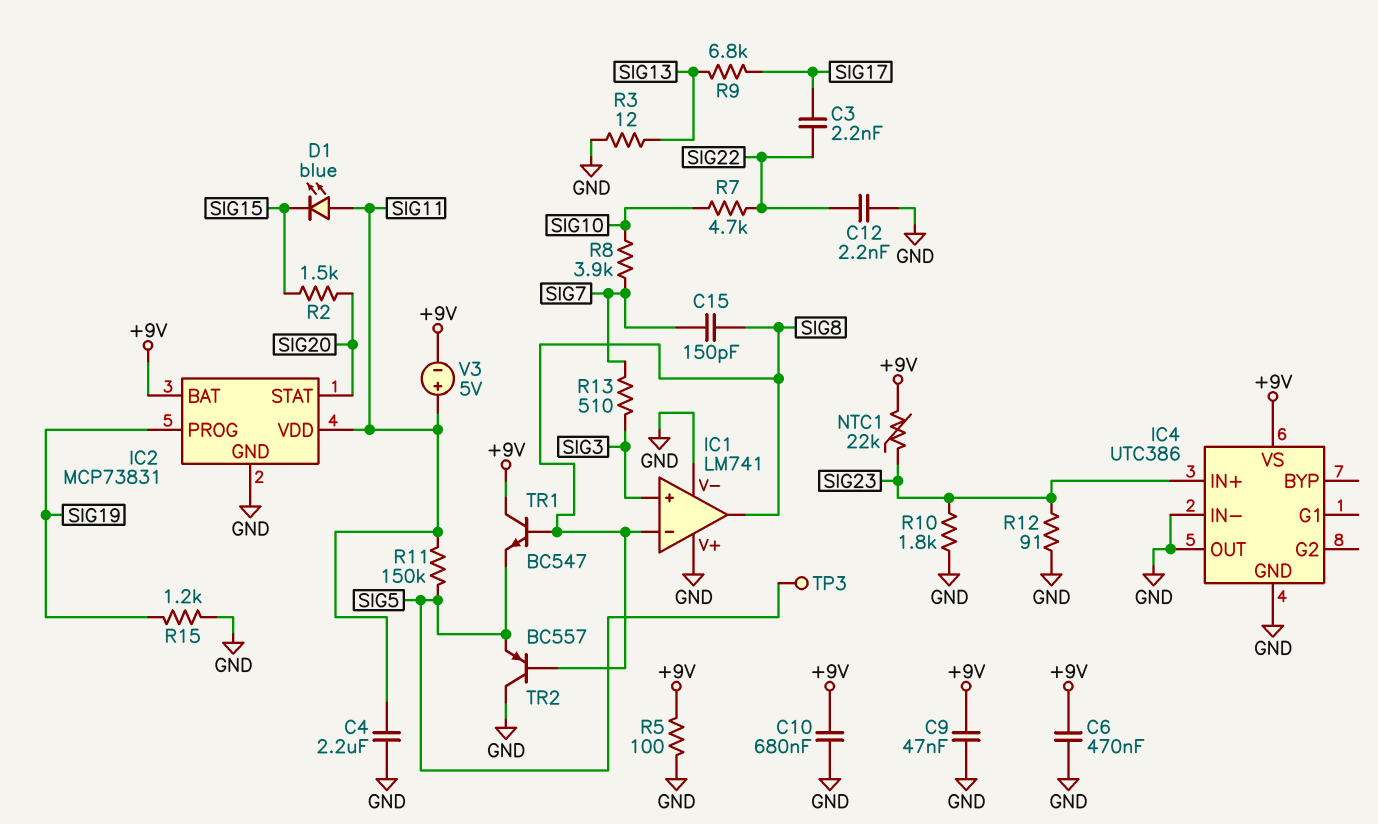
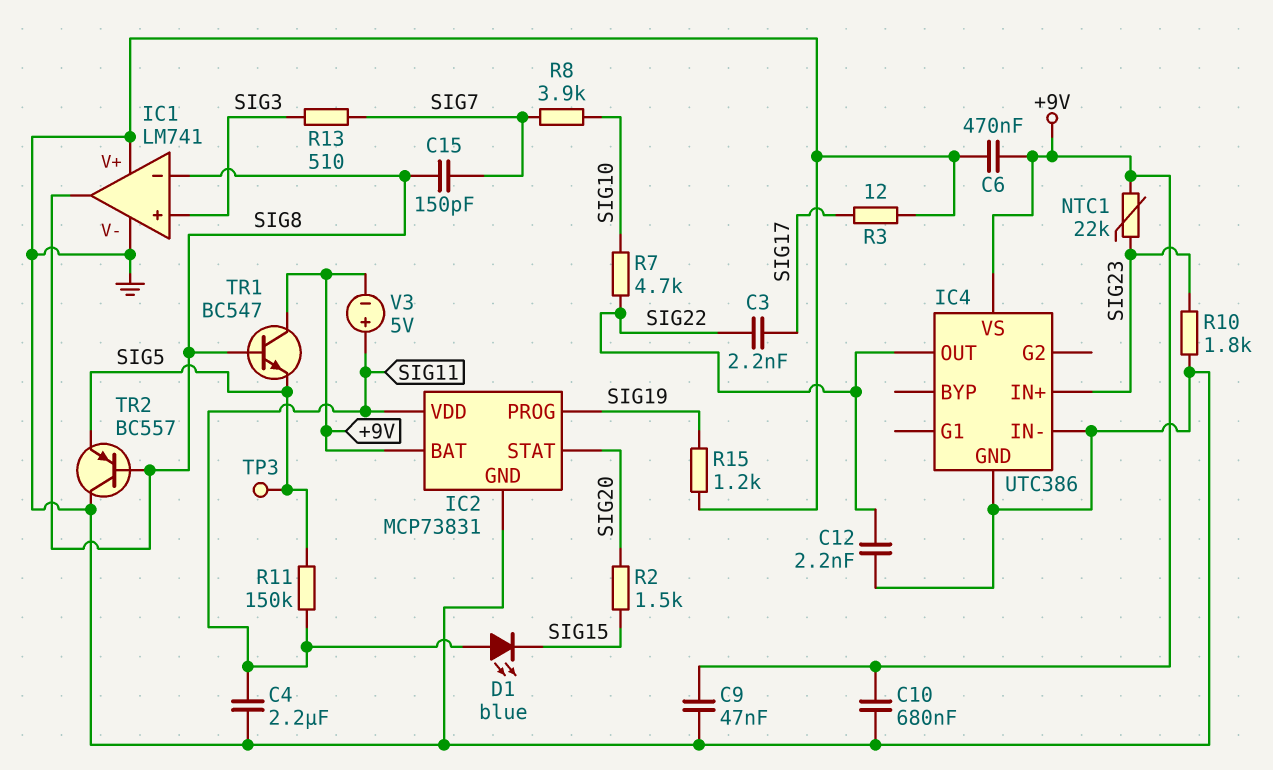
IC4 pin OUT: GND -> SIG22
R3: 12 (GND, SIG13) -> 12 (GND, SIG17)
R5: 100 (+9V, GND) -> none
R9: 6.8k (SIG13, SIG17) -> none
R12: 91 (GND, SIG23) -> none

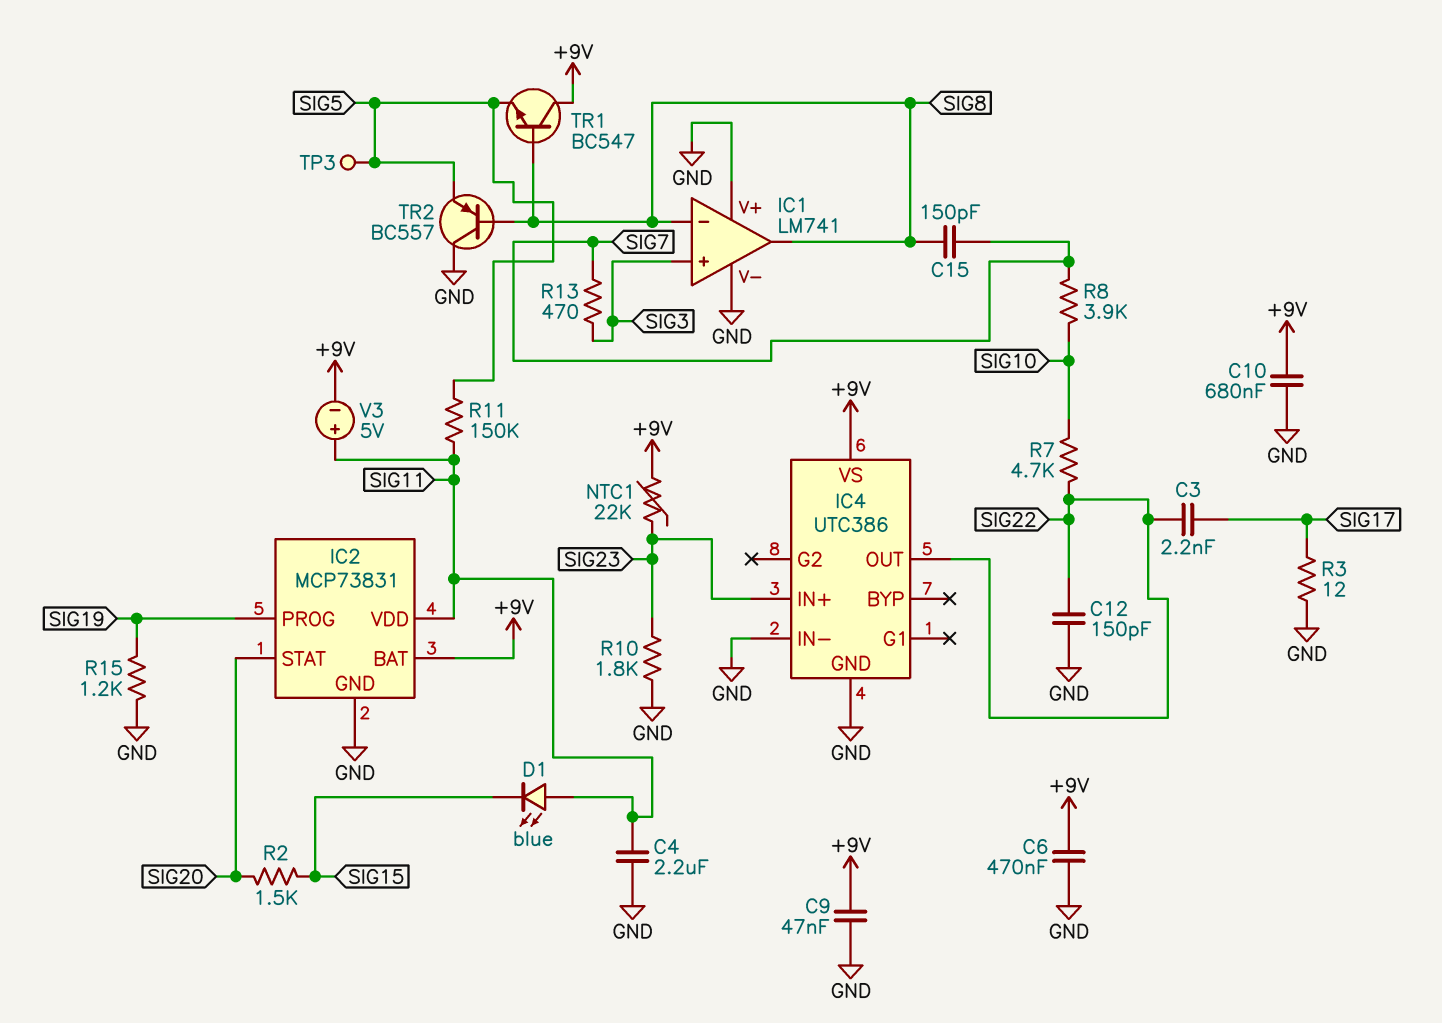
C12: 2.2nF (GND, SIG22) -> 150pF (GND, SIG22)
R13: 510 (SIG3, SIG7) -> 470 (SIG3, SIG7)

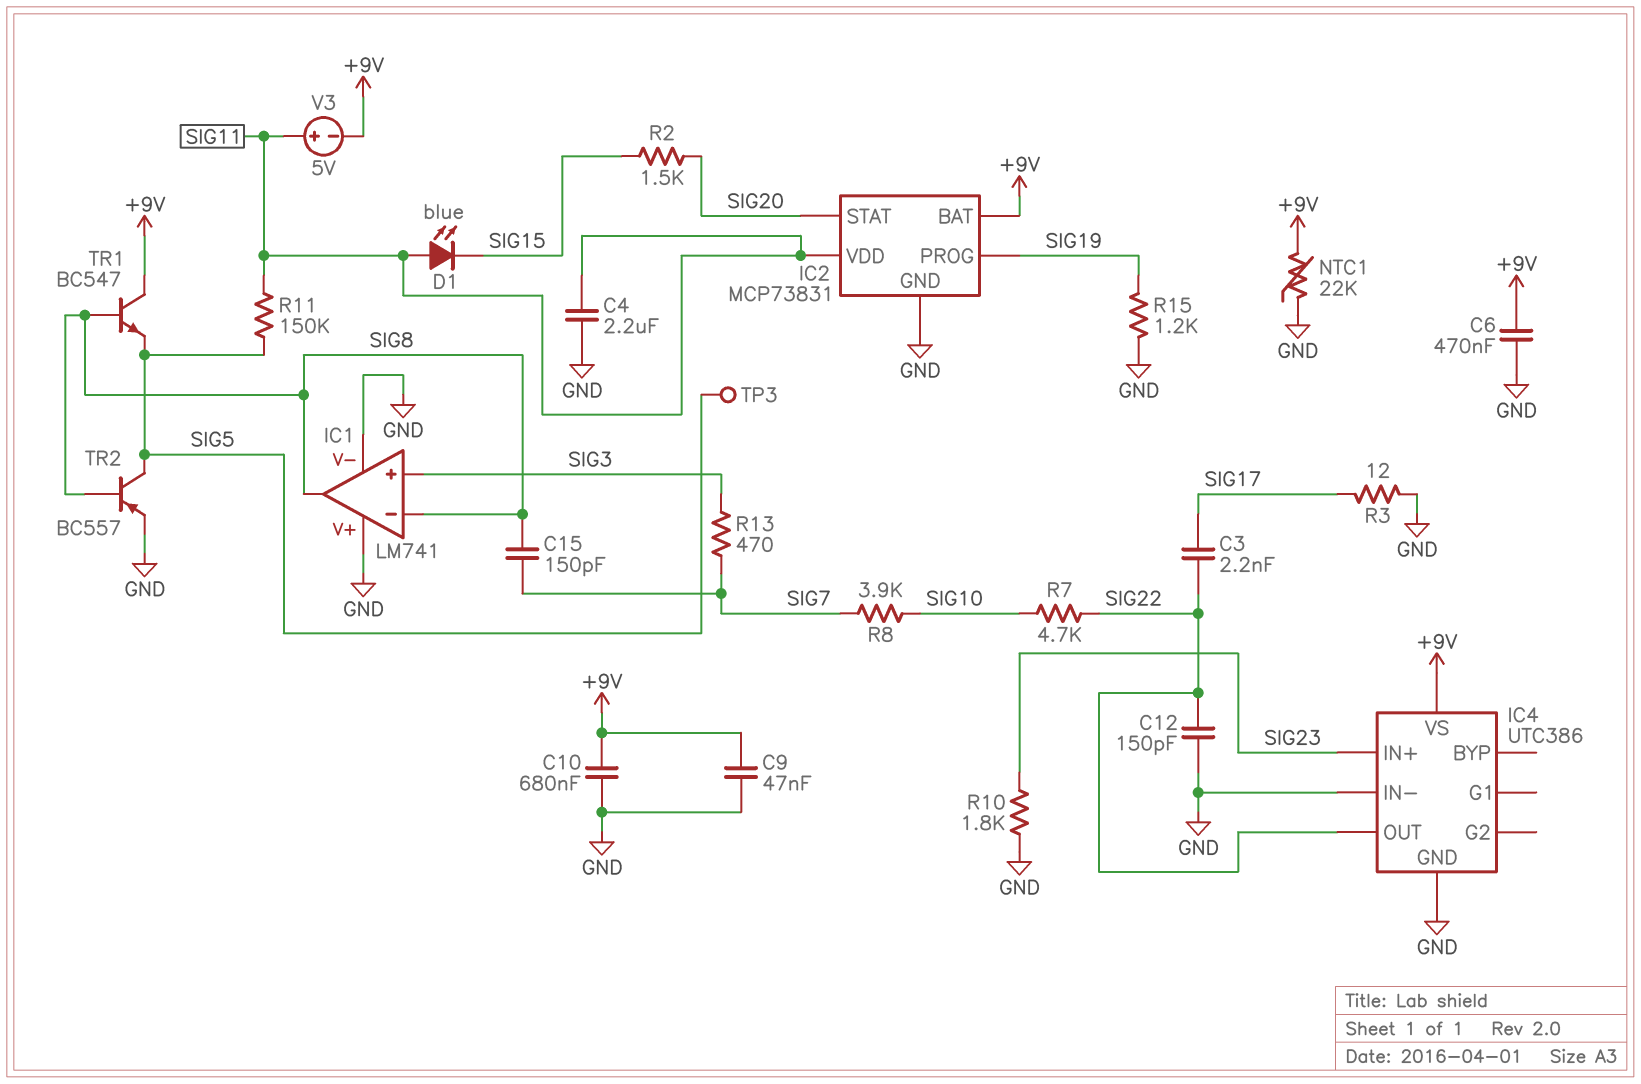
NTC1: 22k (+9V, SIG23) -> 22k (+9V, GND)
TR2: PNP BC557 (B SIG8, C GND, E SIG5) -> PNP BC557 (B SIG8, C SIG5, E GND)

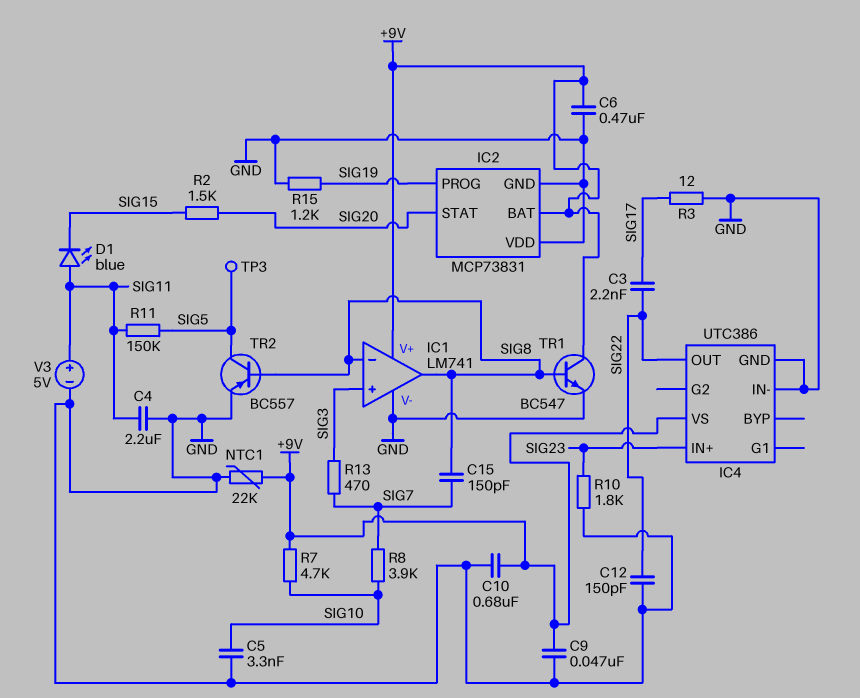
C5: none -> 3.3nF (GND, SIG10)
IC1 pin V+: GND -> +9V
IC2 pin VDD: SIG11 -> GND
R7: 4.7k (SIG10, SIG22) -> 4.7k (+9V, SIG10)
TR1: NPN BC547 (B SIG8, C +9V, E SIG5) -> NPN BC547 (B SIG8, C +9V, E GND)
V3: 5V (plus SIG11, minus +9V) -> 5V (plus SIG11, minus GND)

